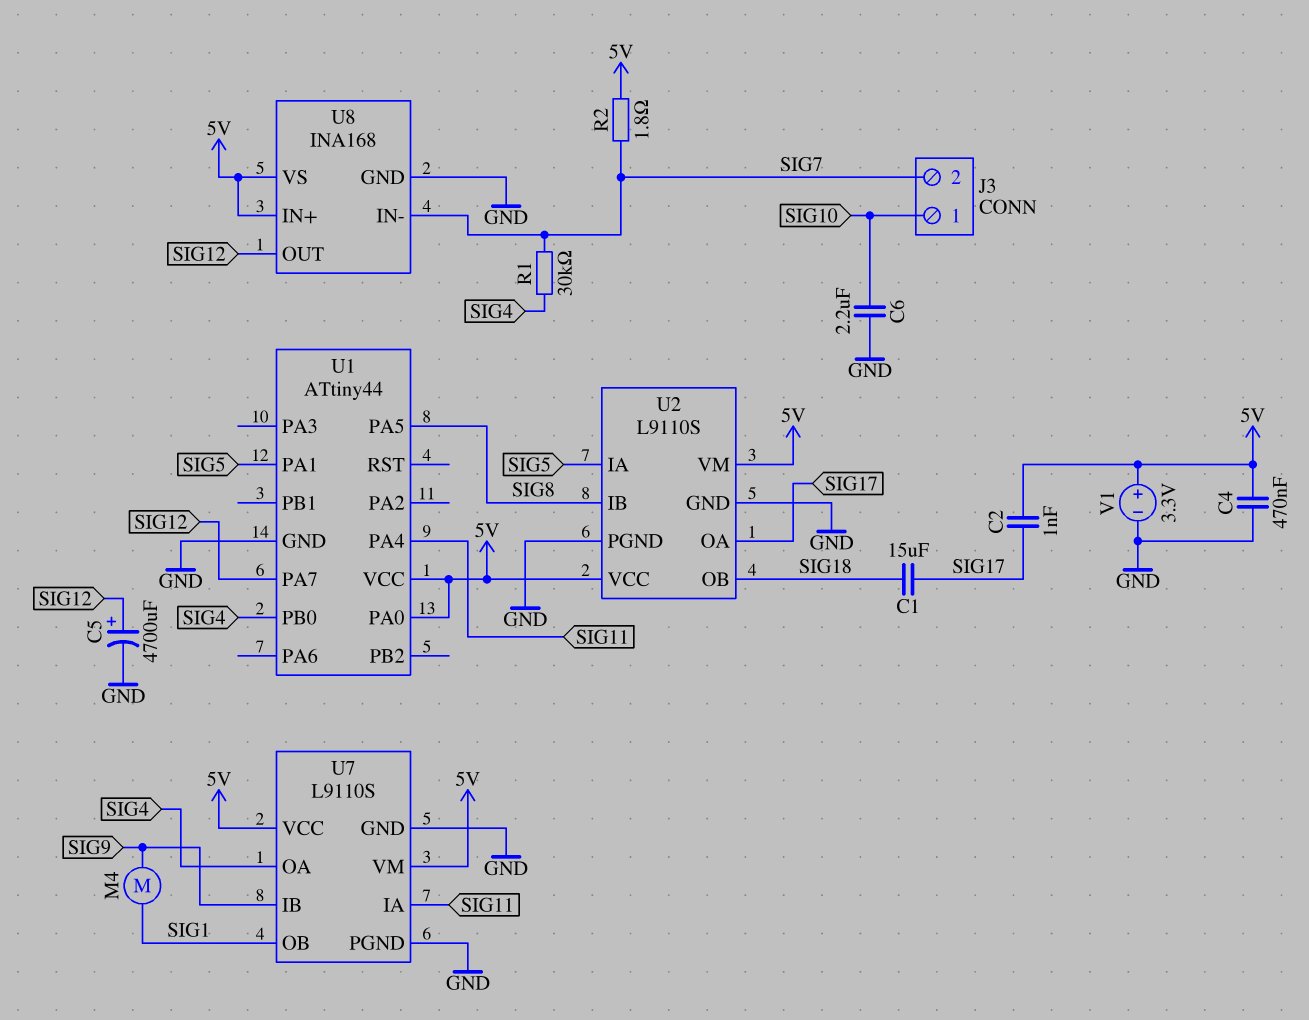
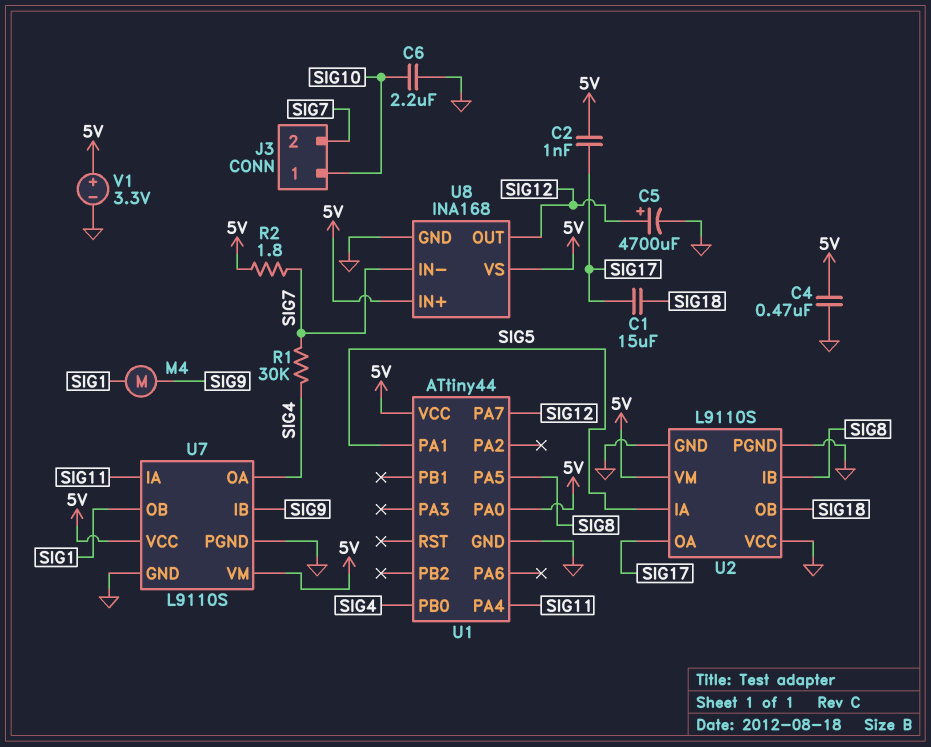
U2 pin VCC: 5V -> GND

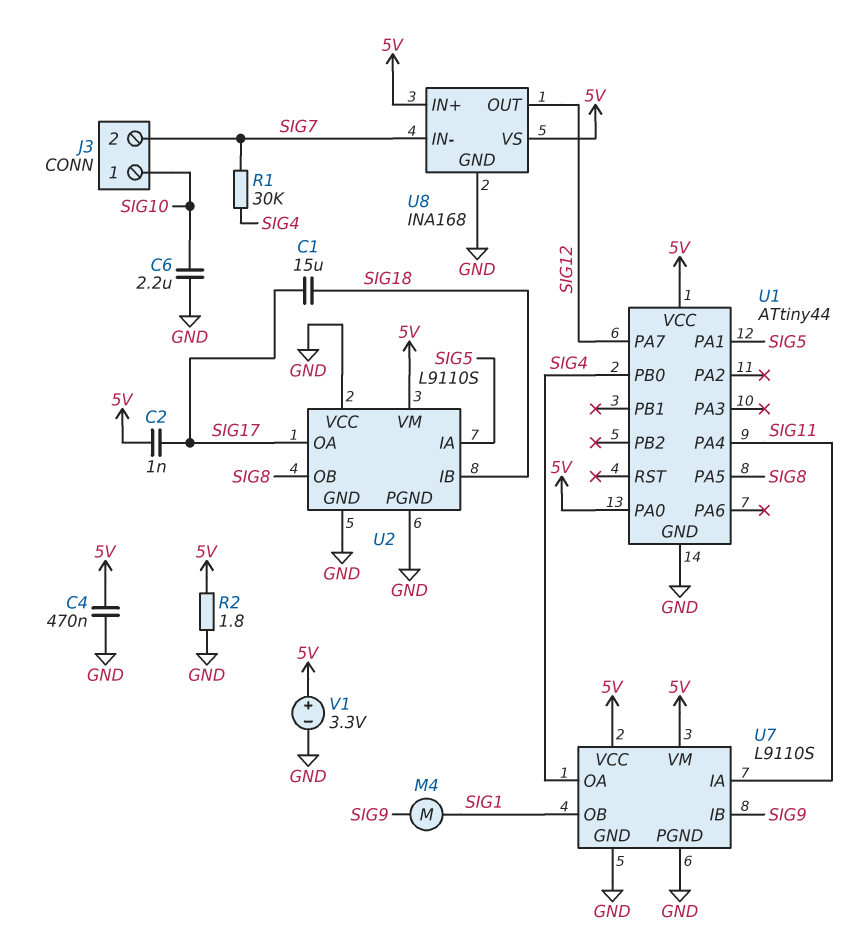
C5: 4700uF (plus SIG12, minus GND) -> none
R2: 1.8 (5V, SIG7) -> 1.8 (5V, GND)
U2 pin IB: SIG8 -> SIG18
U2 pin OB: SIG18 -> SIG8

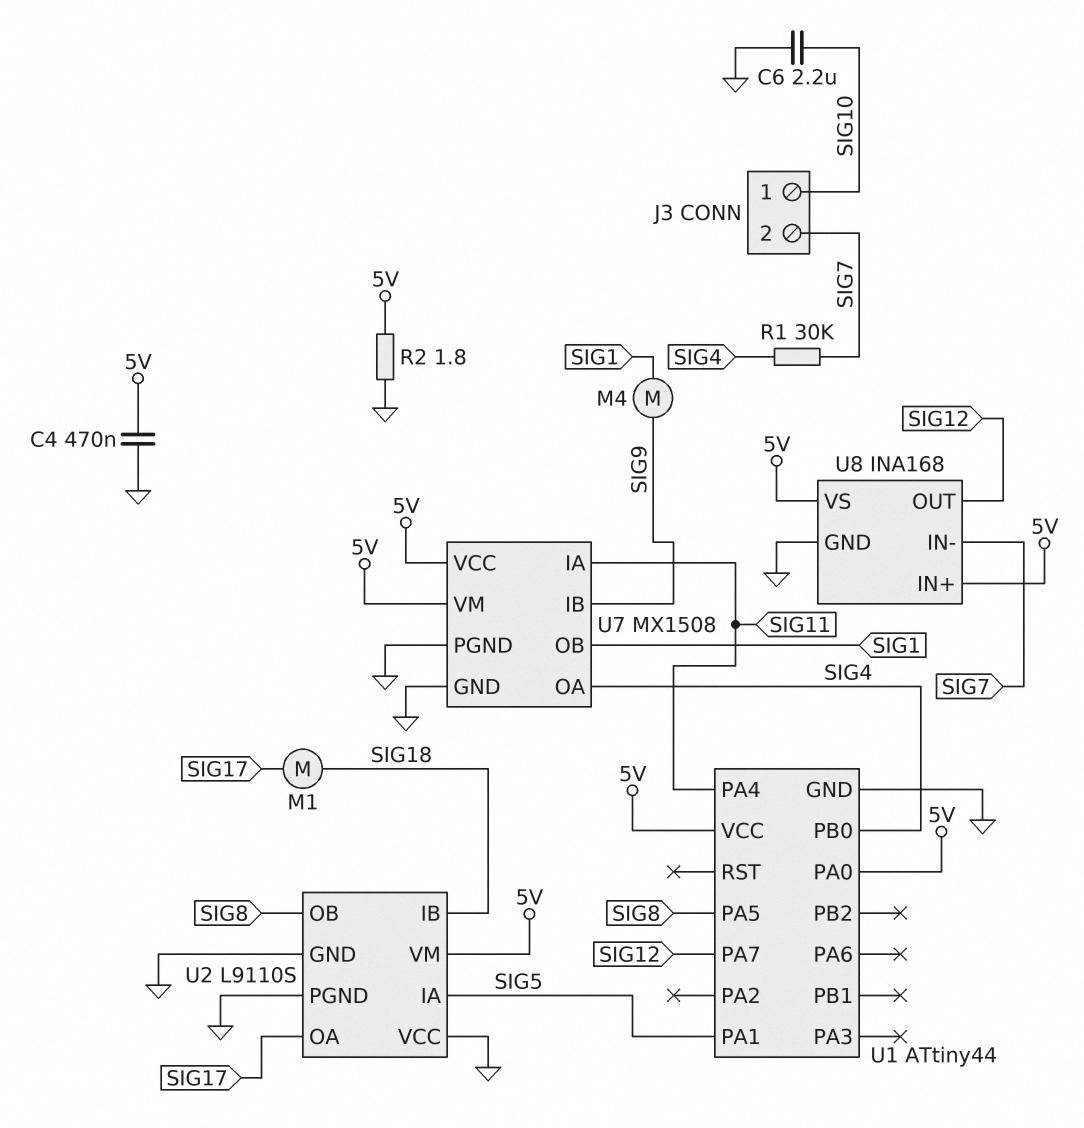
C1: 15uF (SIG17, SIG18) -> none
C2: 1nF (5V, SIG17) -> none
M1: none -> motor (SIG17, SIG18)
U7: L9110S -> MX1508
V1: 3.3V (plus 5V, minus GND) -> none

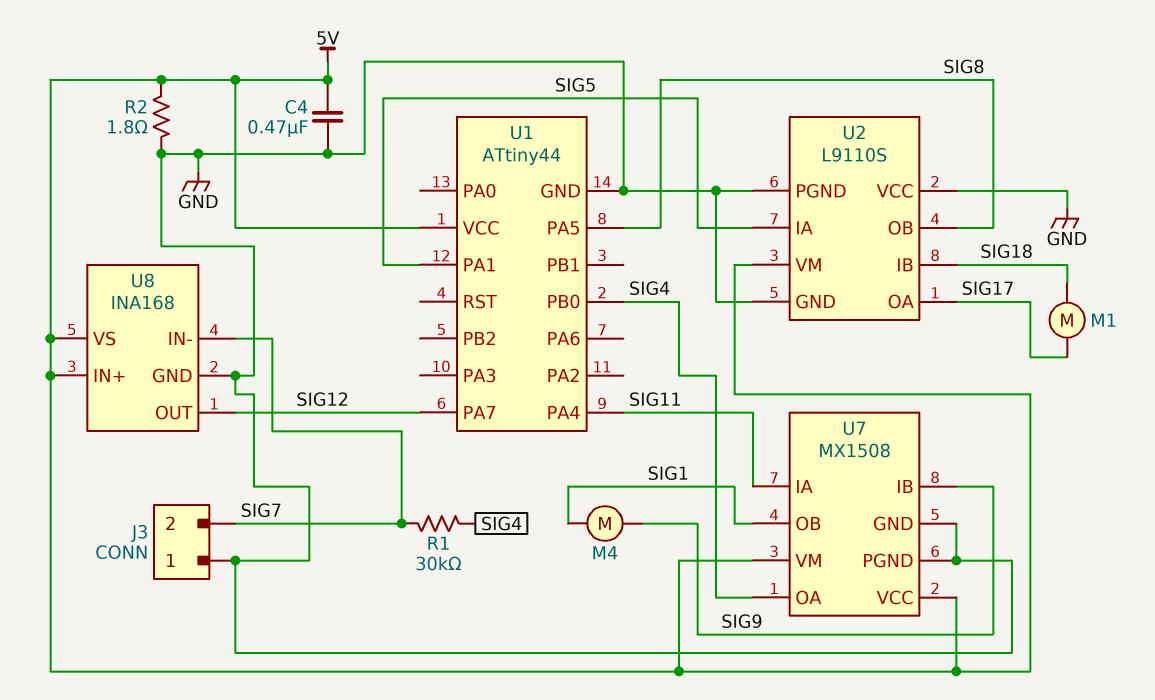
C6: 2.2uF (GND, SIG10) -> none
J3 pin 1: SIG10 -> GND
U1 pin PA0: 5V -> none

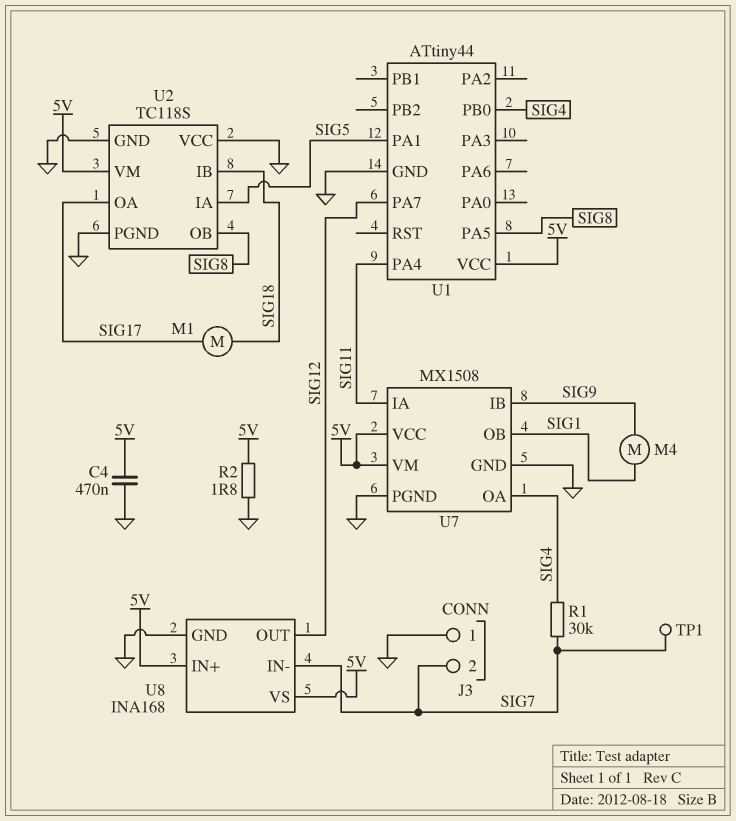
TP1: none -> test point (SIG7)
U2: L9110S -> TC118S

